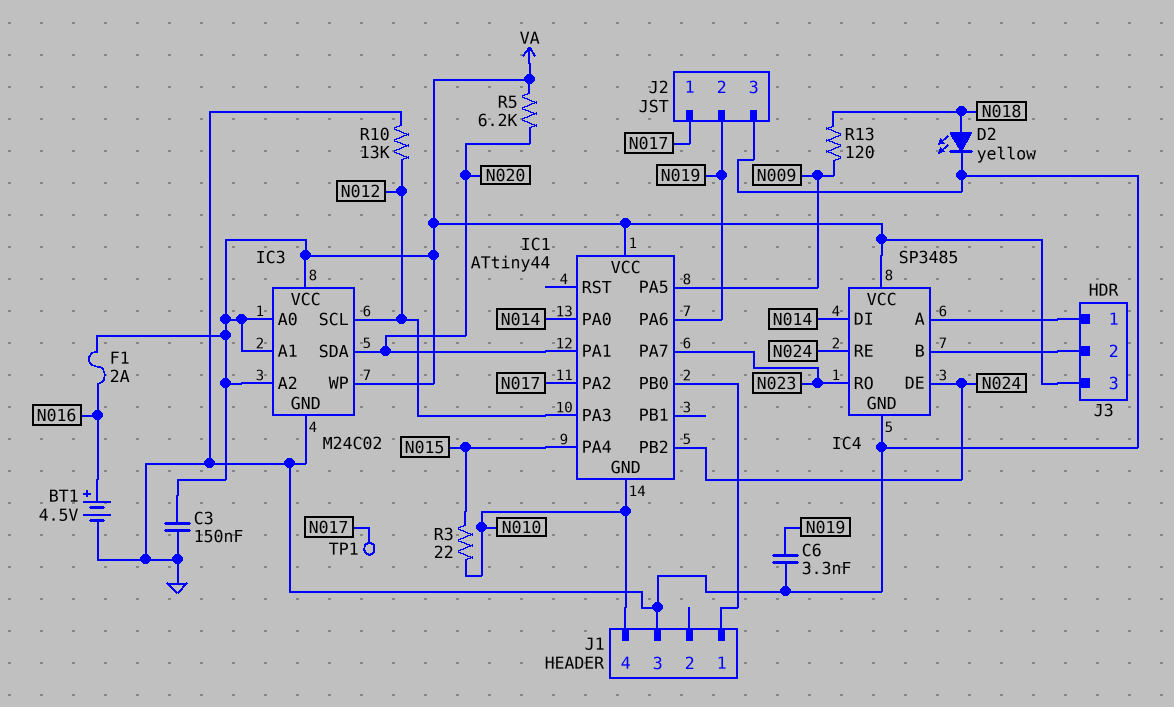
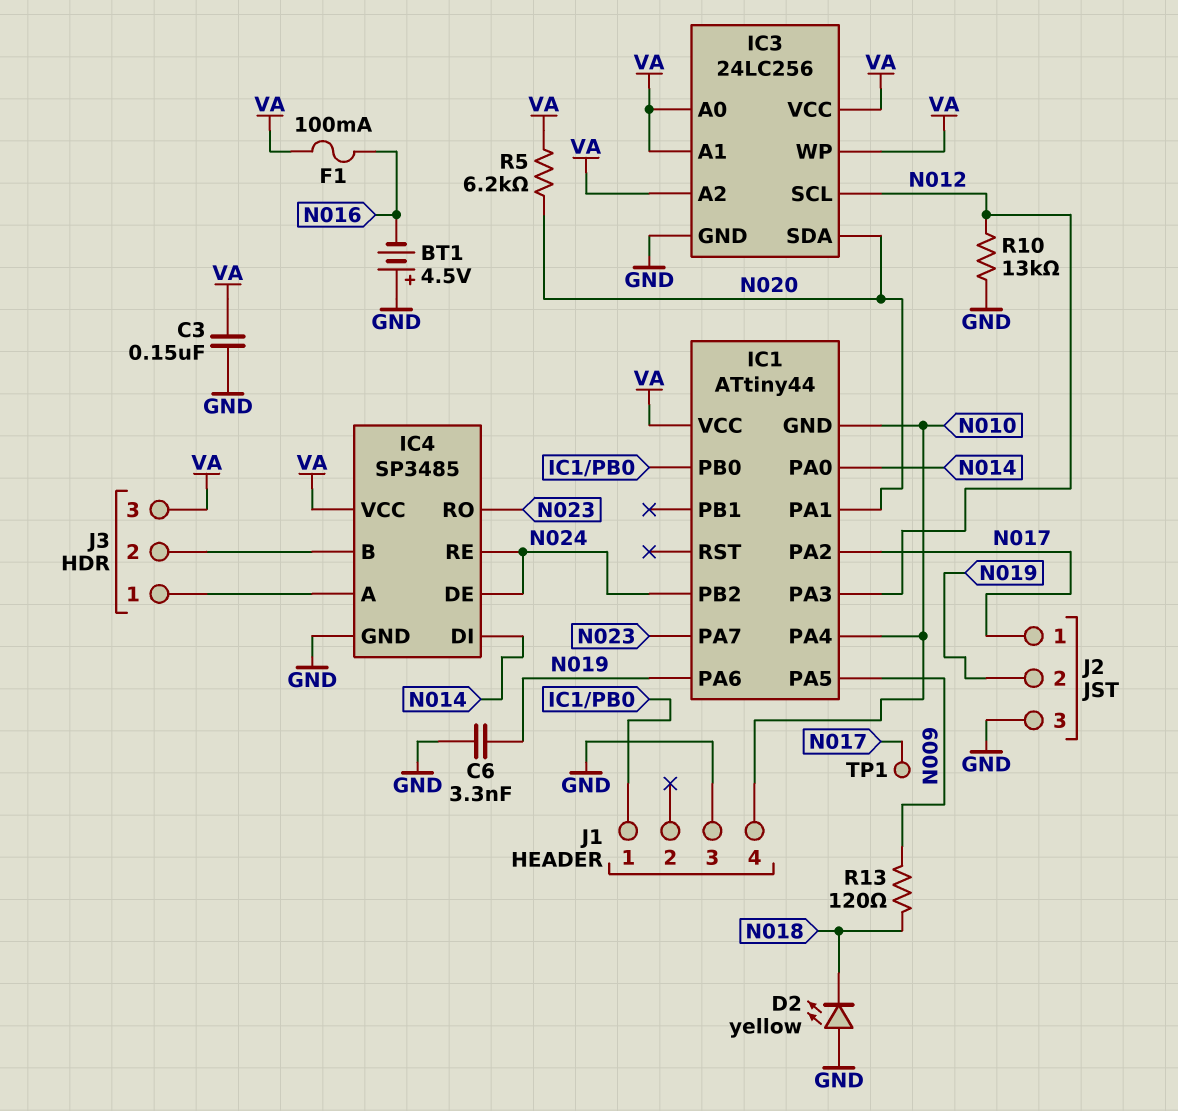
BT1: 4.5V (plus N016, minus GND) -> 4.5V (plus GND, minus N016)
D2: LED yellow (A N018, K GND) -> LED yellow (A GND, K N018)
F1: 2A (N016, VA) -> 100mA (N016, VA)
IC1 pin PA4: N015 -> N010
IC3: M24C02 -> 24LC256
R3: 22 (N010, N015) -> none

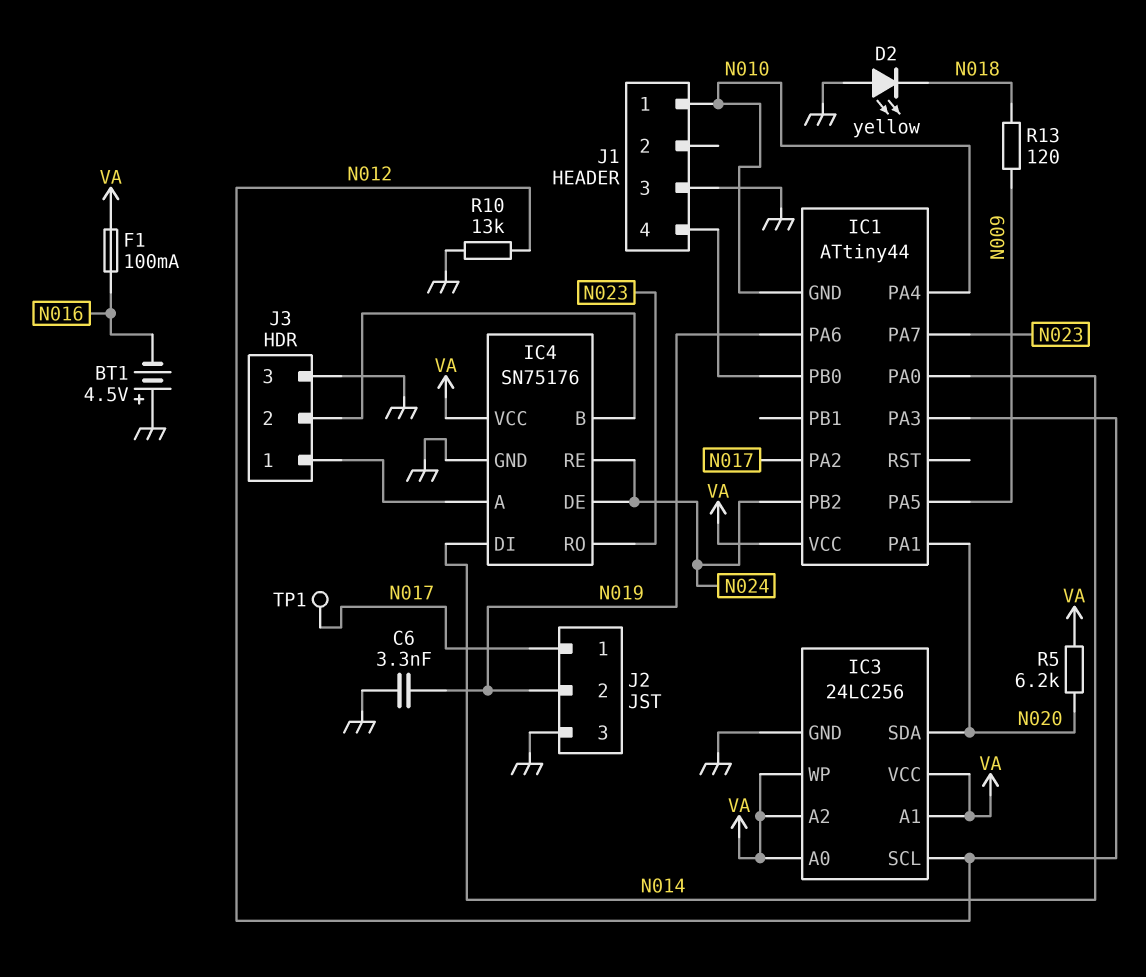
C3: 150nF (GND, VA) -> none
IC4: SP3485 -> SN75176
J1 pin 1: IC1/PB0 -> N010
J1 pin 4: N010 -> IC1/PB0
J3 pin 3: VA -> GND

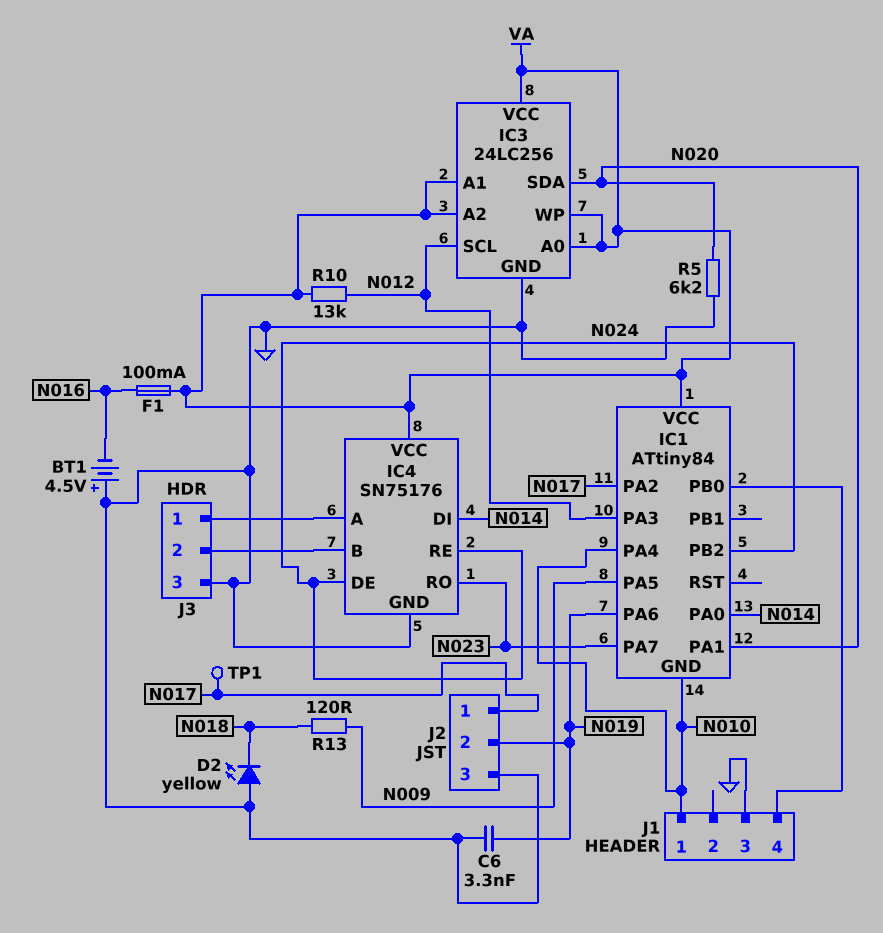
IC1: ATtiny44 -> ATtiny84
R5: 6.2k (N020, VA) -> 6.2k (GND, N020)
R10: 13k (GND, N012) -> 13k (N012, VA)

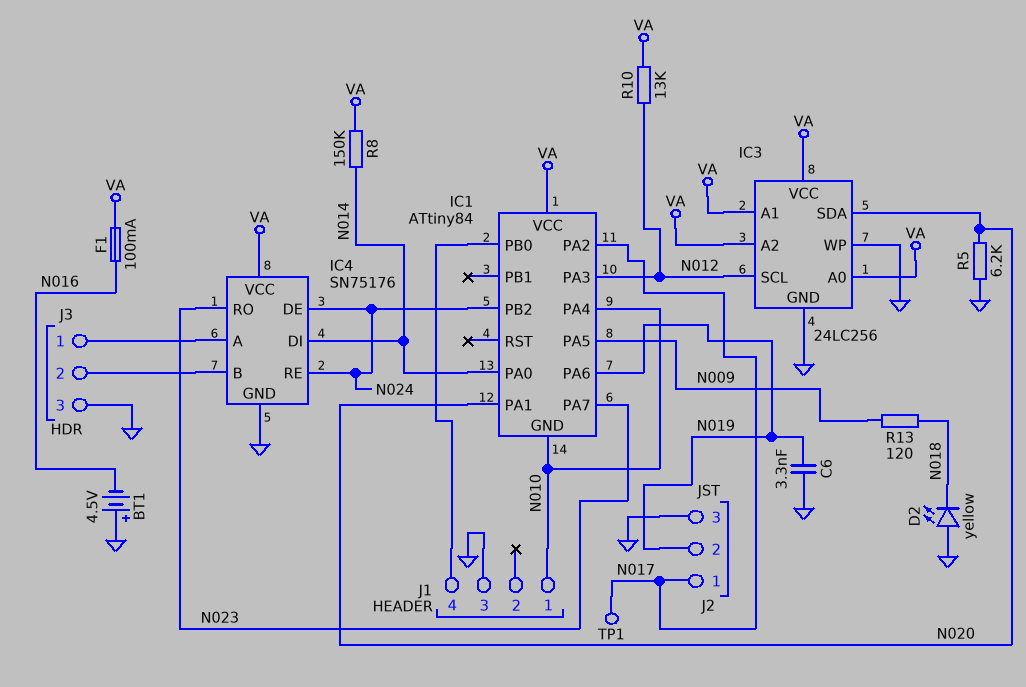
IC3 pin WP: VA -> GND
R8: none -> 150k (N014, VA)

